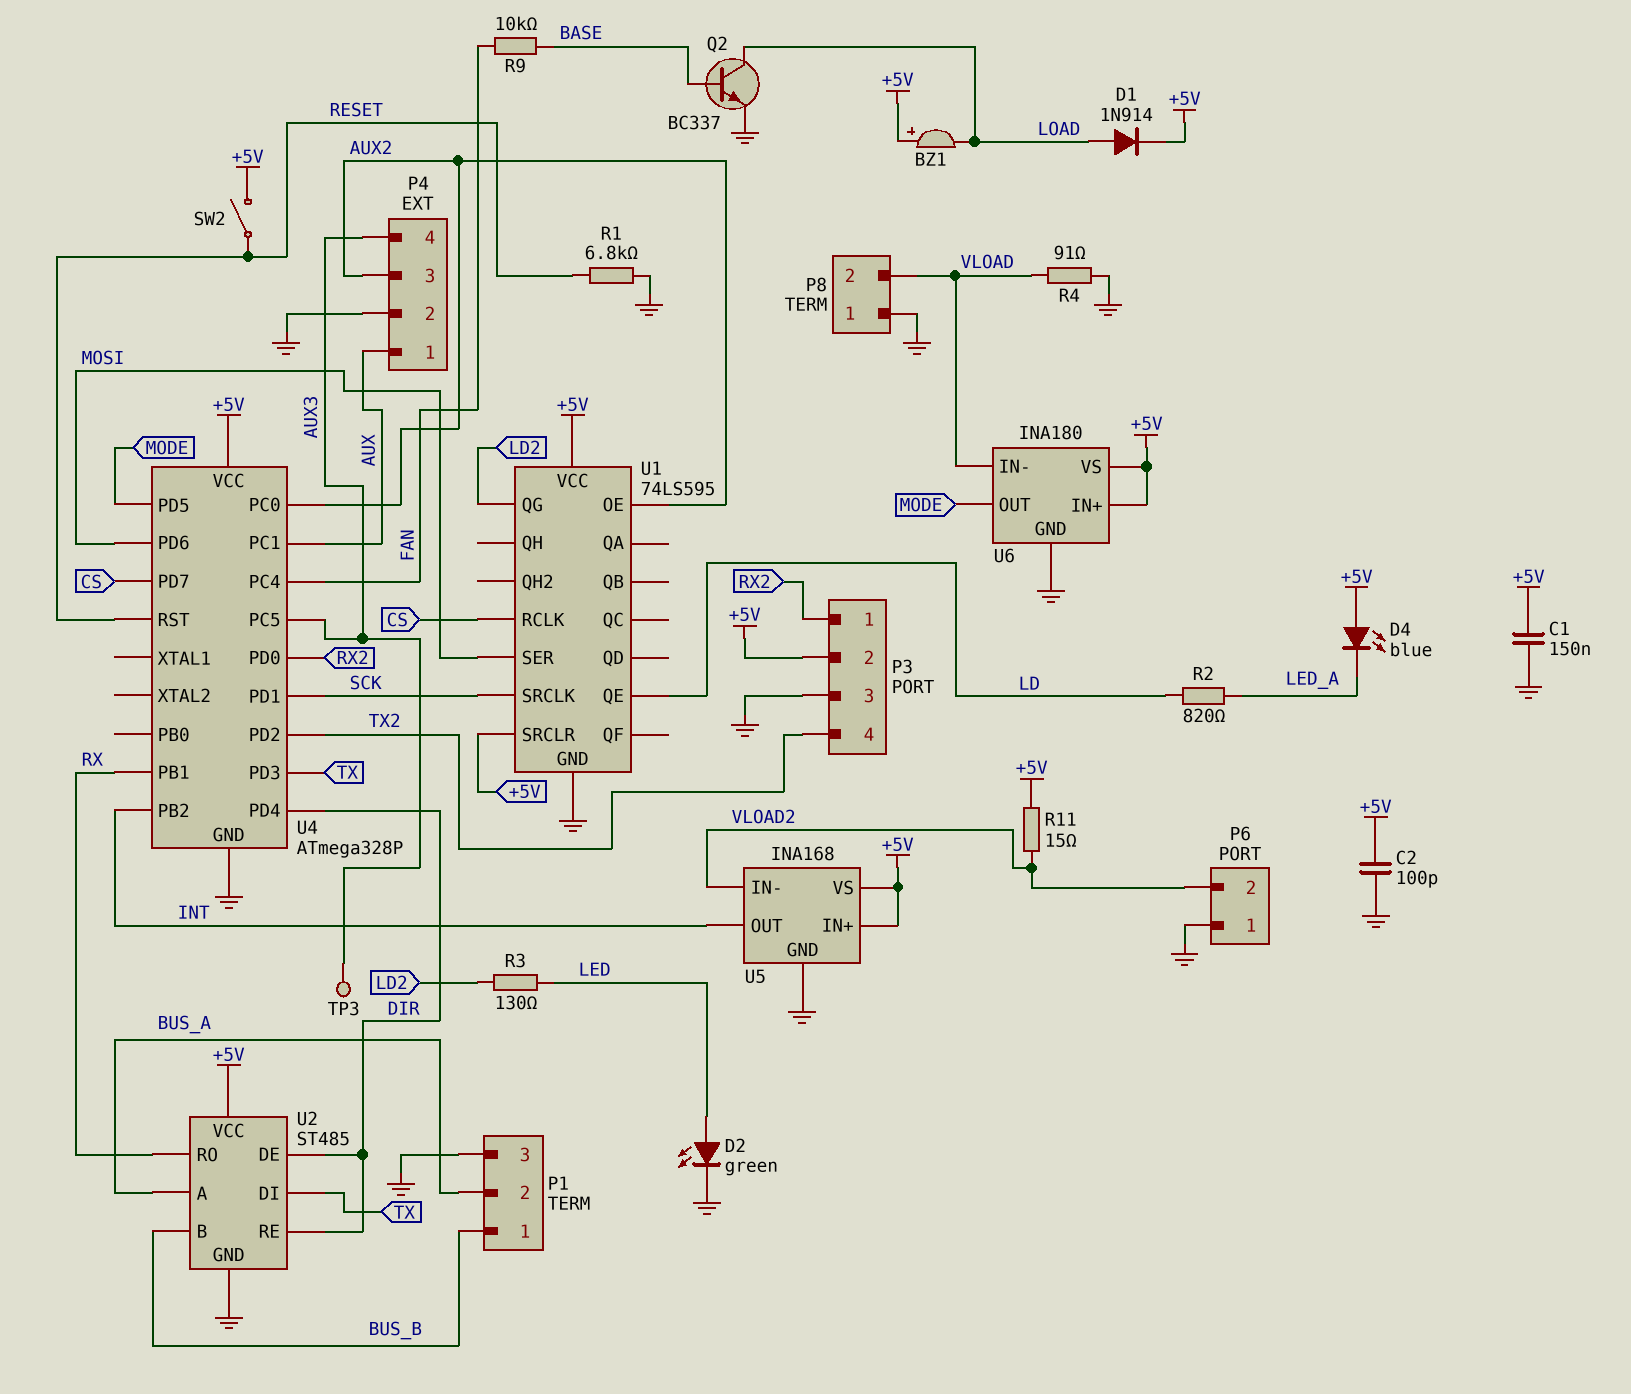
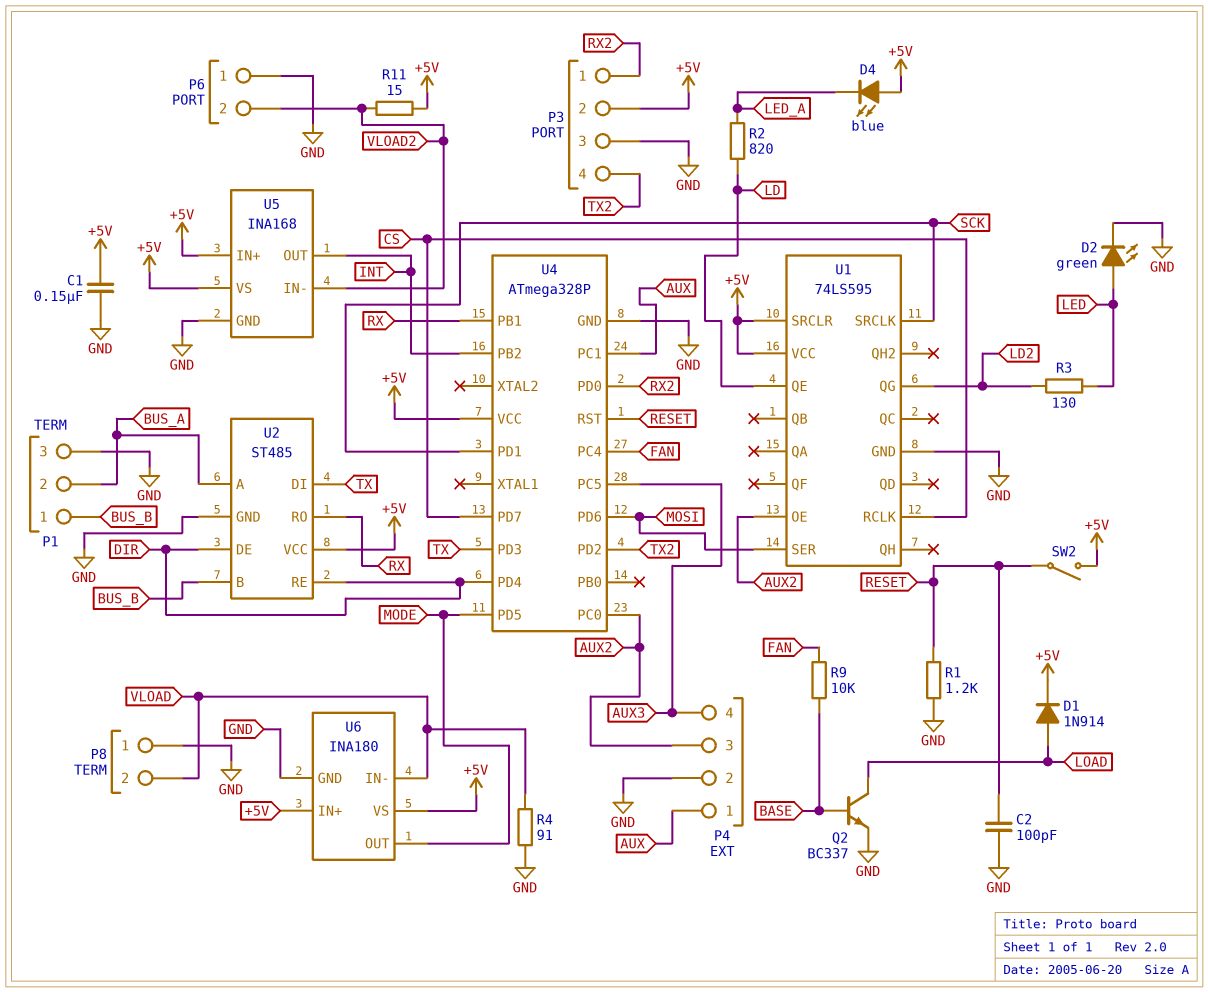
BZ1: buzzer (plus +5V, minus LOAD) -> none
C2: 100pF (+5V, GND) -> 100pF (GND, RESET)
R1: 6.8k (GND, RESET) -> 1.2k (GND, RESET)
TP3: test point (AUX3) -> none

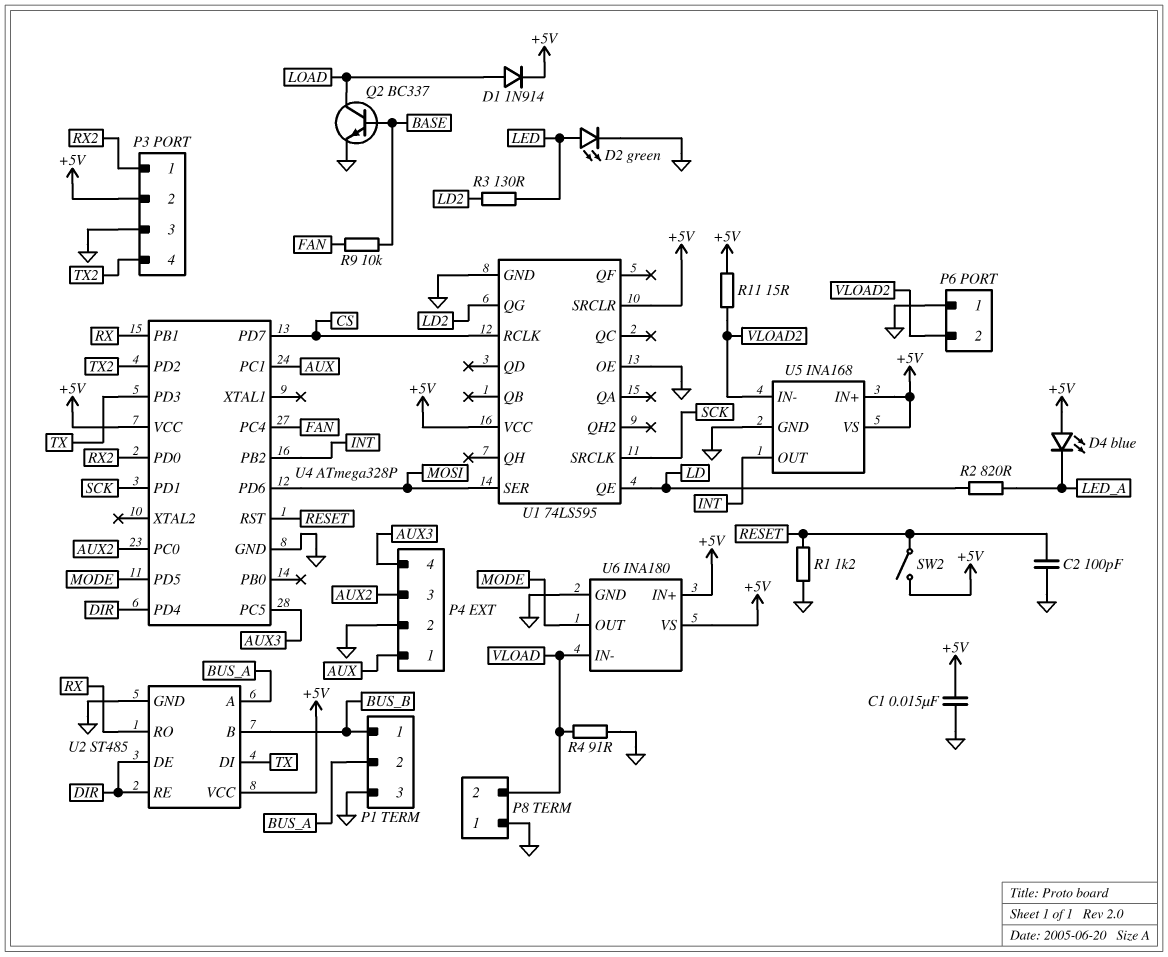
C1: 150nF (+5V, GND) -> 15nF (+5V, GND)
U1 pin OE: AUX2 -> GND

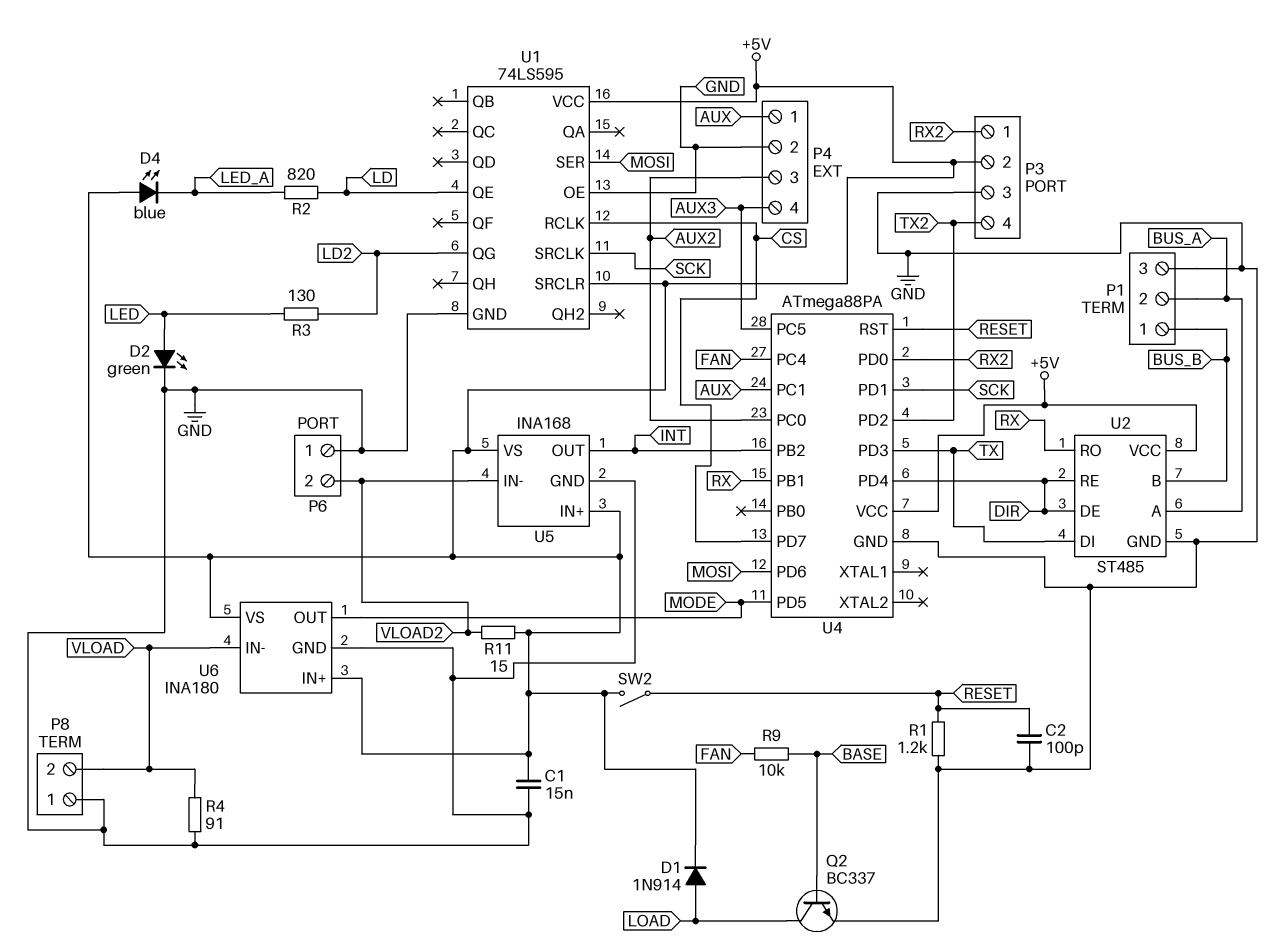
U4: ATmega328P -> ATmega88PA

